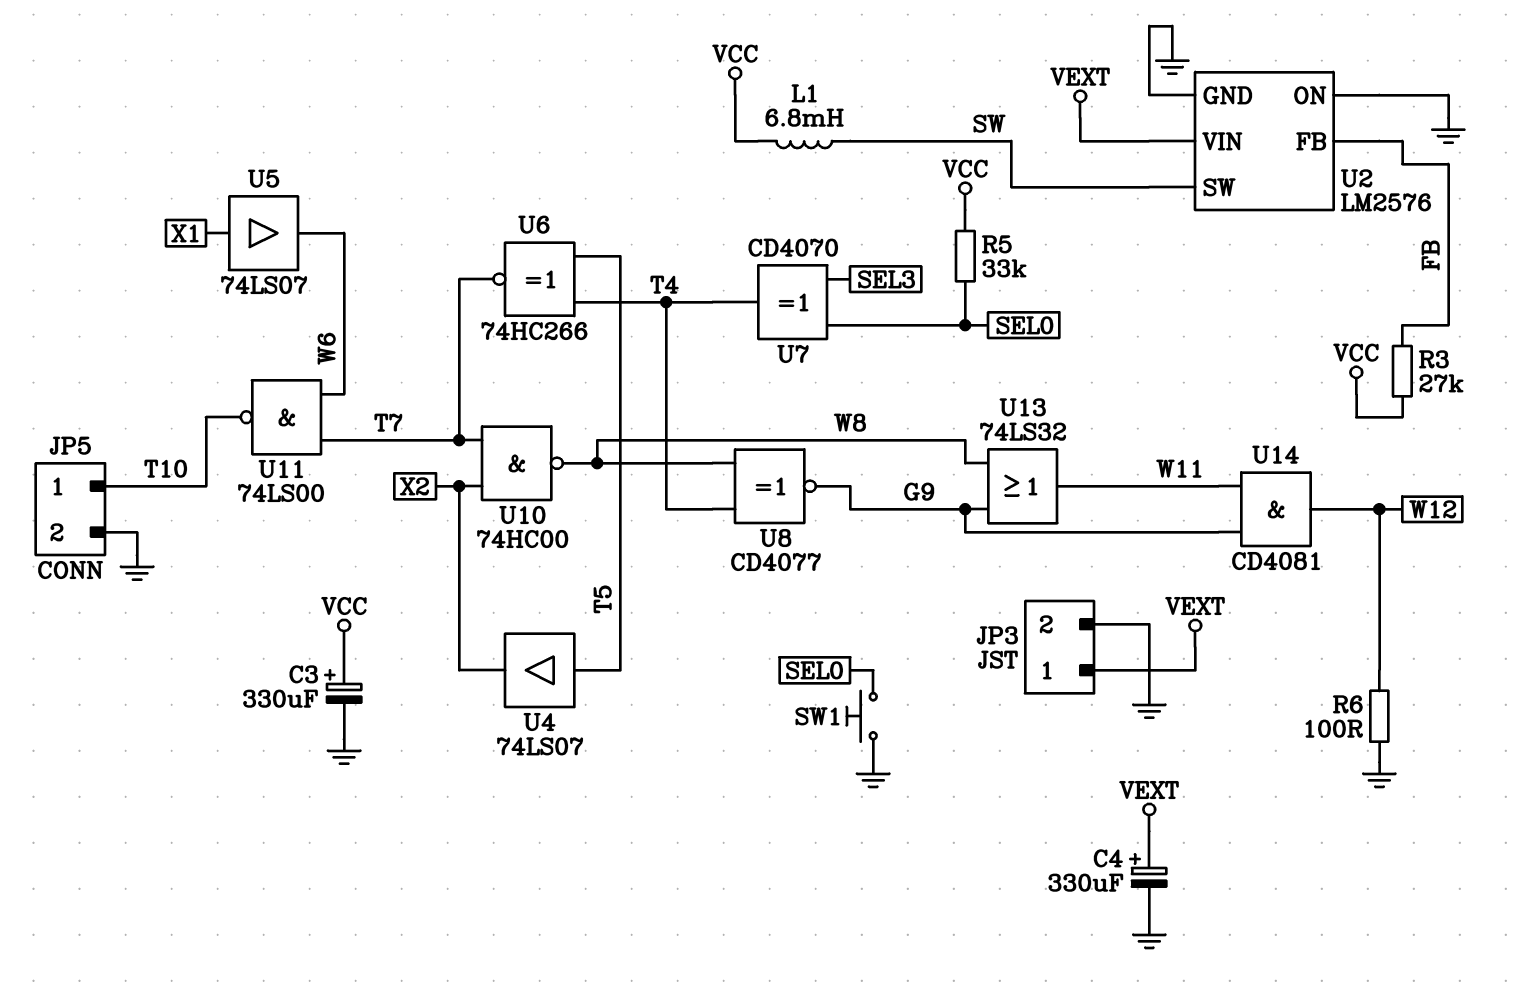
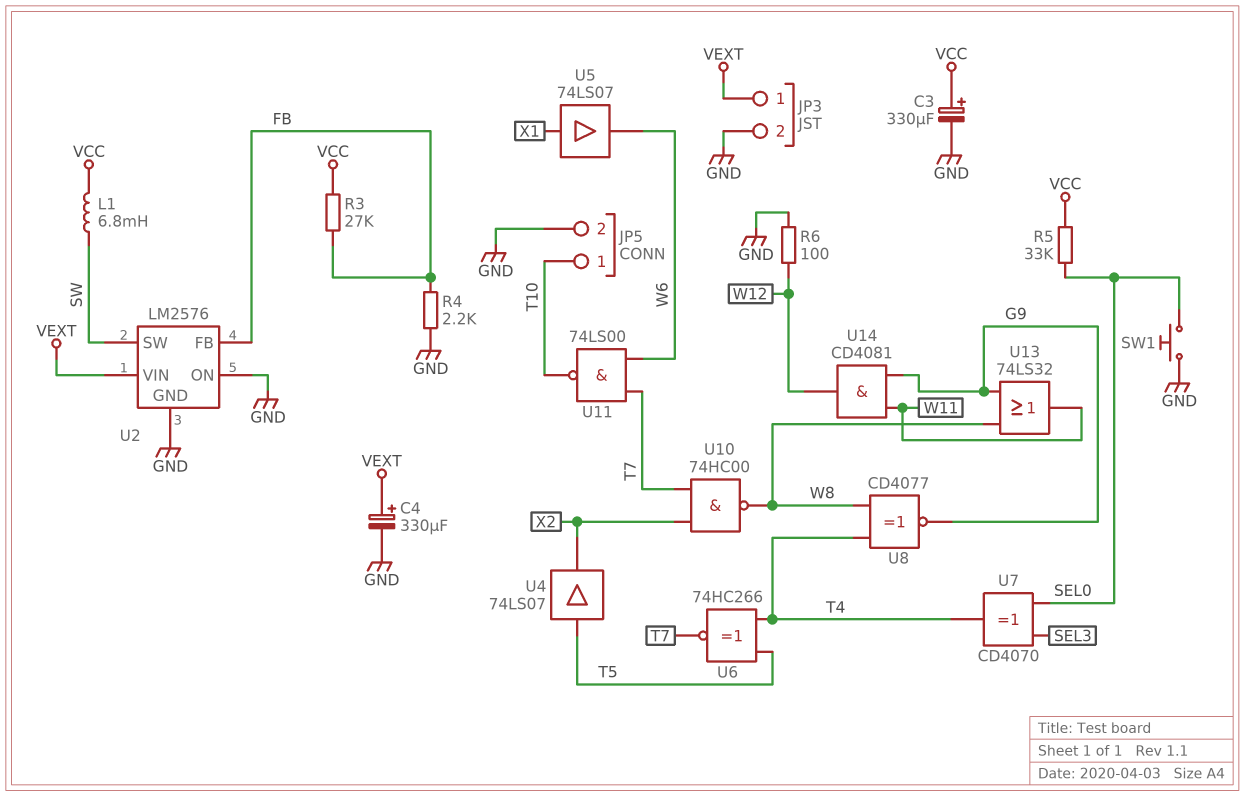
R4: none -> 2.2k (FB, GND)

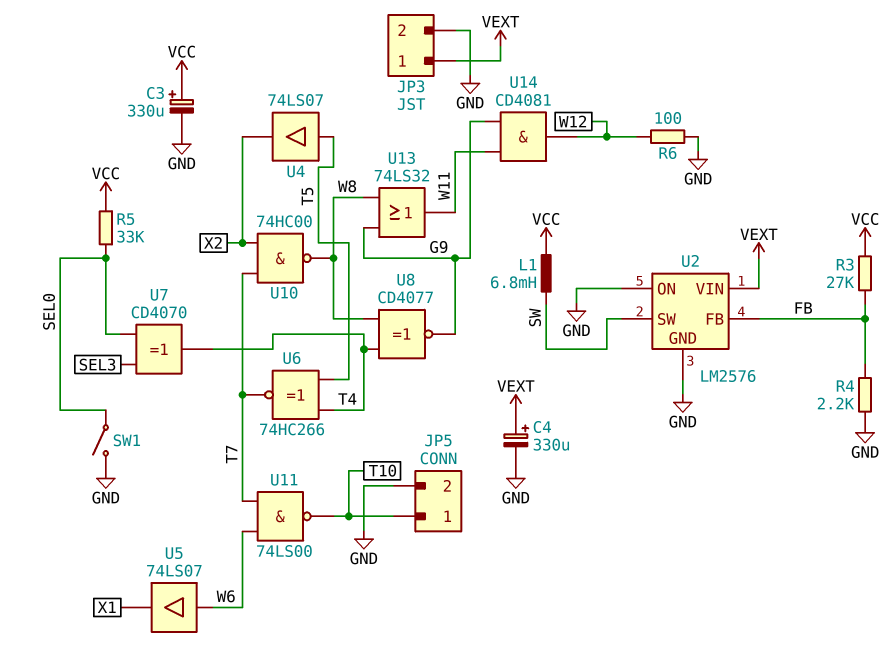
SW1: button (GND, SEL0) -> switch (GND, SEL0)
U5: buffer 74LS07 (in X1, out W6) -> buffer 74LS07 (in W6, out X1)

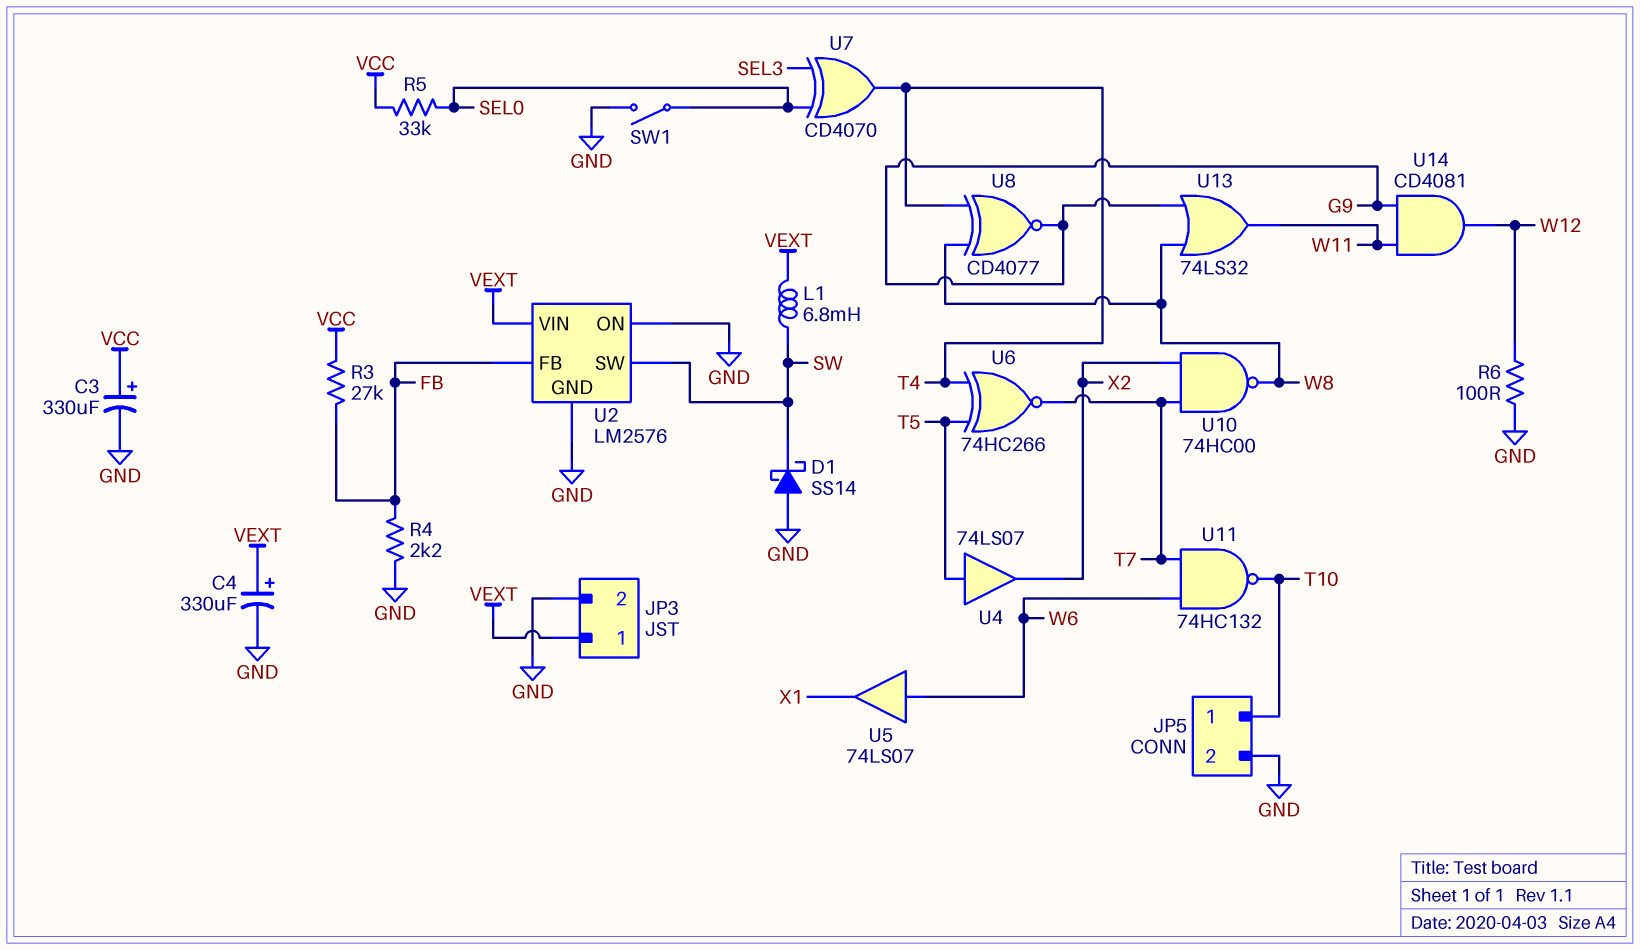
D1: none -> schottky SS14 (A GND, K SW)
L1: 6.8mH (SW, VCC) -> 6.8mH (SW, VEXT)
U11: NAND 74LS00 (in T7, in W6, out T10) -> NAND 74HC132 (in T7, in W6, out T10)

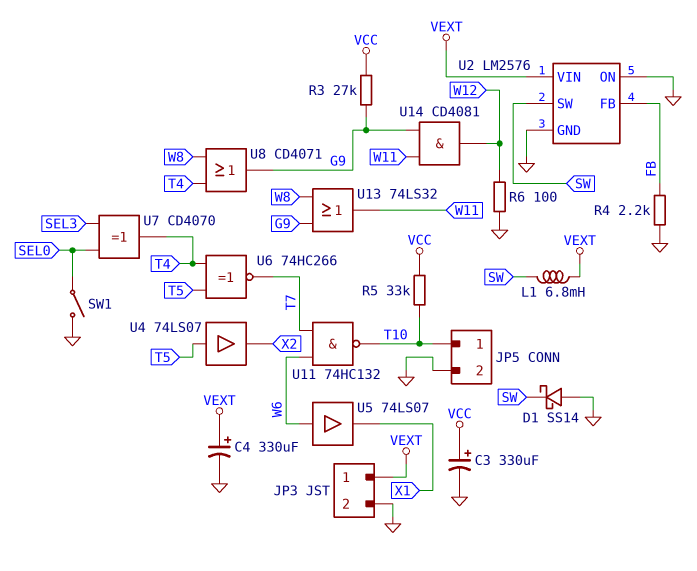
R3: 27k (FB, VCC) -> 27k (G9, VCC)
R5: 33k (SEL0, VCC) -> 33k (T10, VCC)
U8: XNOR CD4077 (in T4, in W8, out G9) -> OR CD4071 (in T4, in W8, out G9)
U10: NAND 74HC00 (in T7, in X2, out W8) -> none

